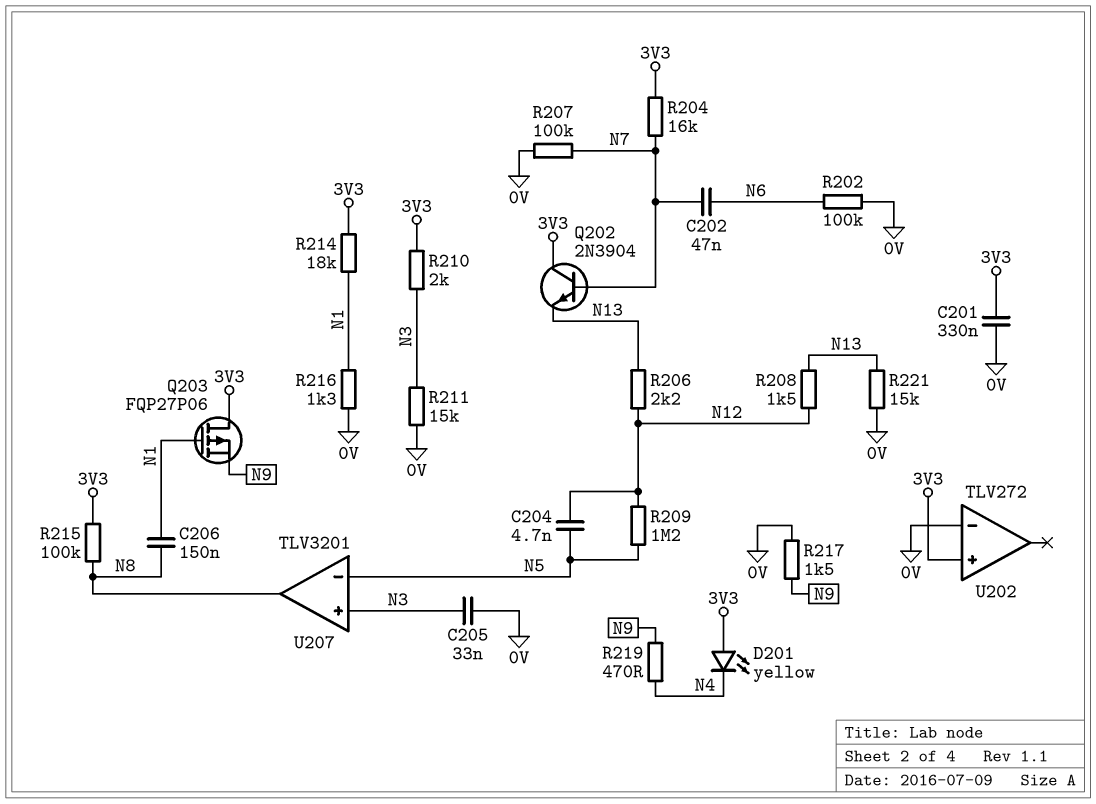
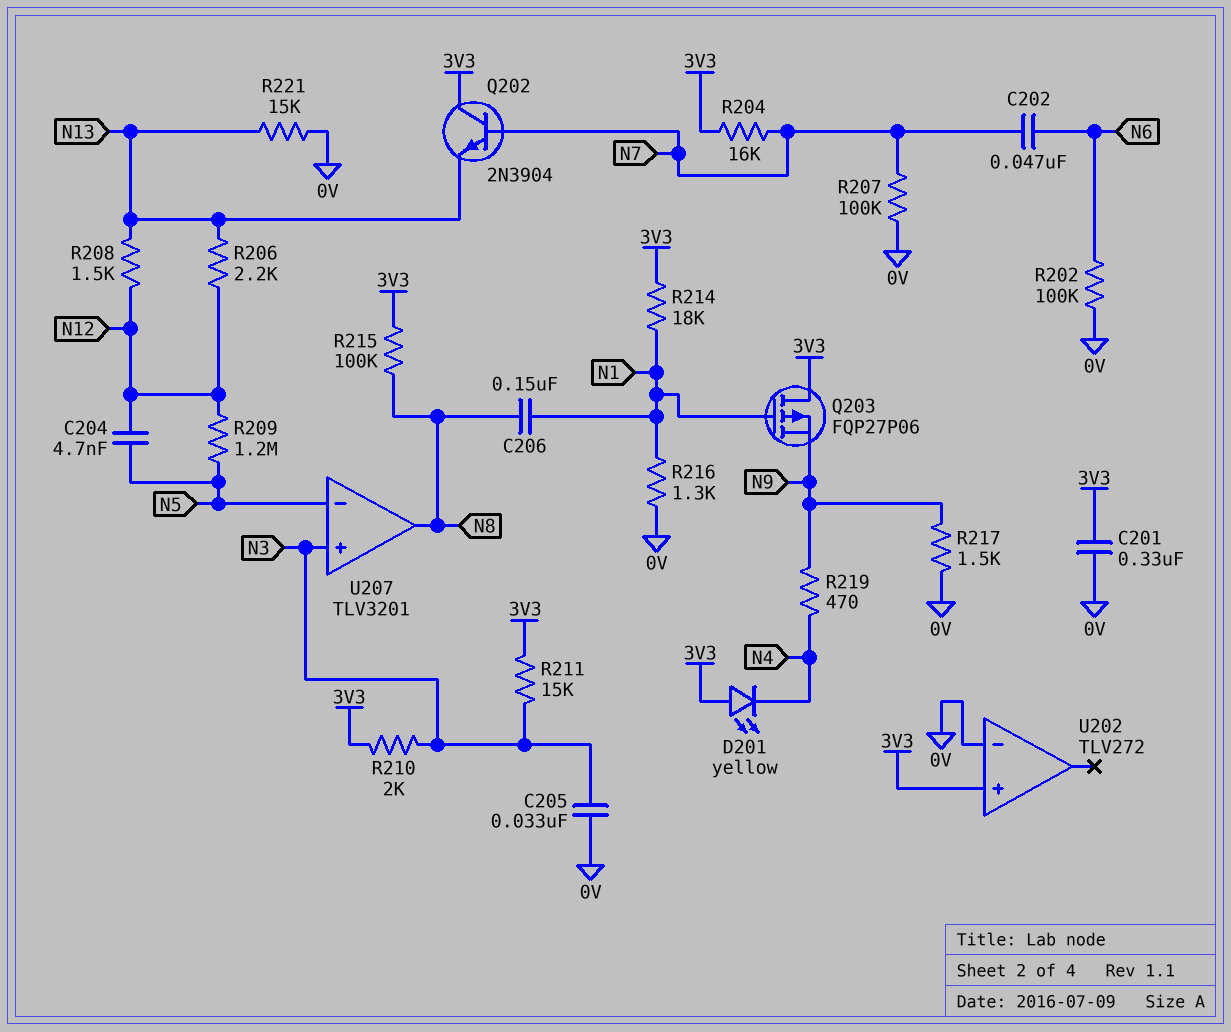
R211: 15k (0V, N3) -> 15k (3V3, N3)

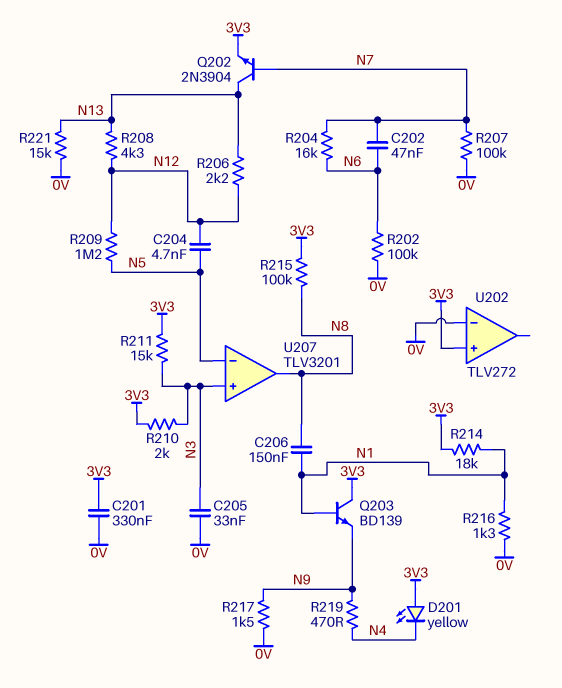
Q202: NPN 2N3904 (B N7, C 3V3, E N13) -> NPN 2N3904 (B N7, C N13, E 3V3)
Q203: PMOS FQP27P06 (G N1, D 3V3, S N9) -> NPN BD139 (B N1, C 3V3, E N9)
R204: 16k (3V3, N7) -> 16k (N6, N7)
R208: 1.5k (N12, N13) -> 4.3k (N12, N13)

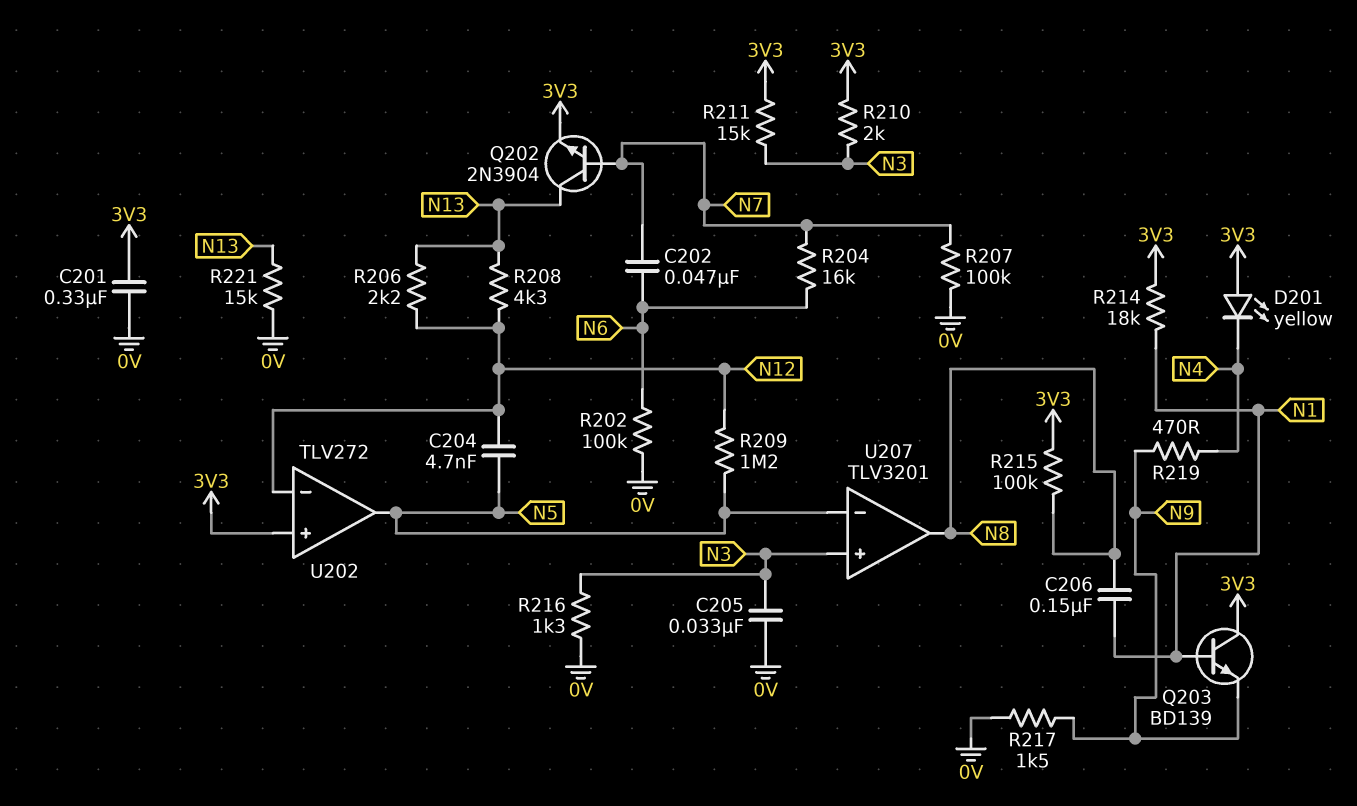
R216: 1.3k (0V, N1) -> 1.3k (0V, N3)
U202 pin in-: 0V -> N12
U202 pin out: none -> N5

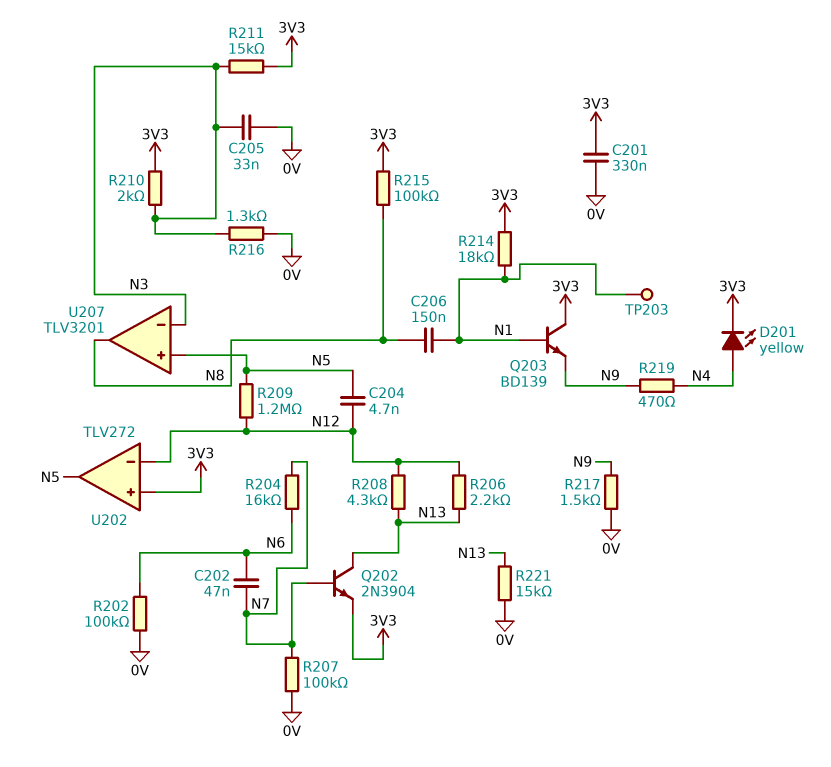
D201: LED yellow (A 3V3, K N4) -> LED yellow (A N4, K 3V3)
TP203: none -> test point (N1)
U207 pin in+: N3 -> N5
U207 pin in-: N5 -> N3

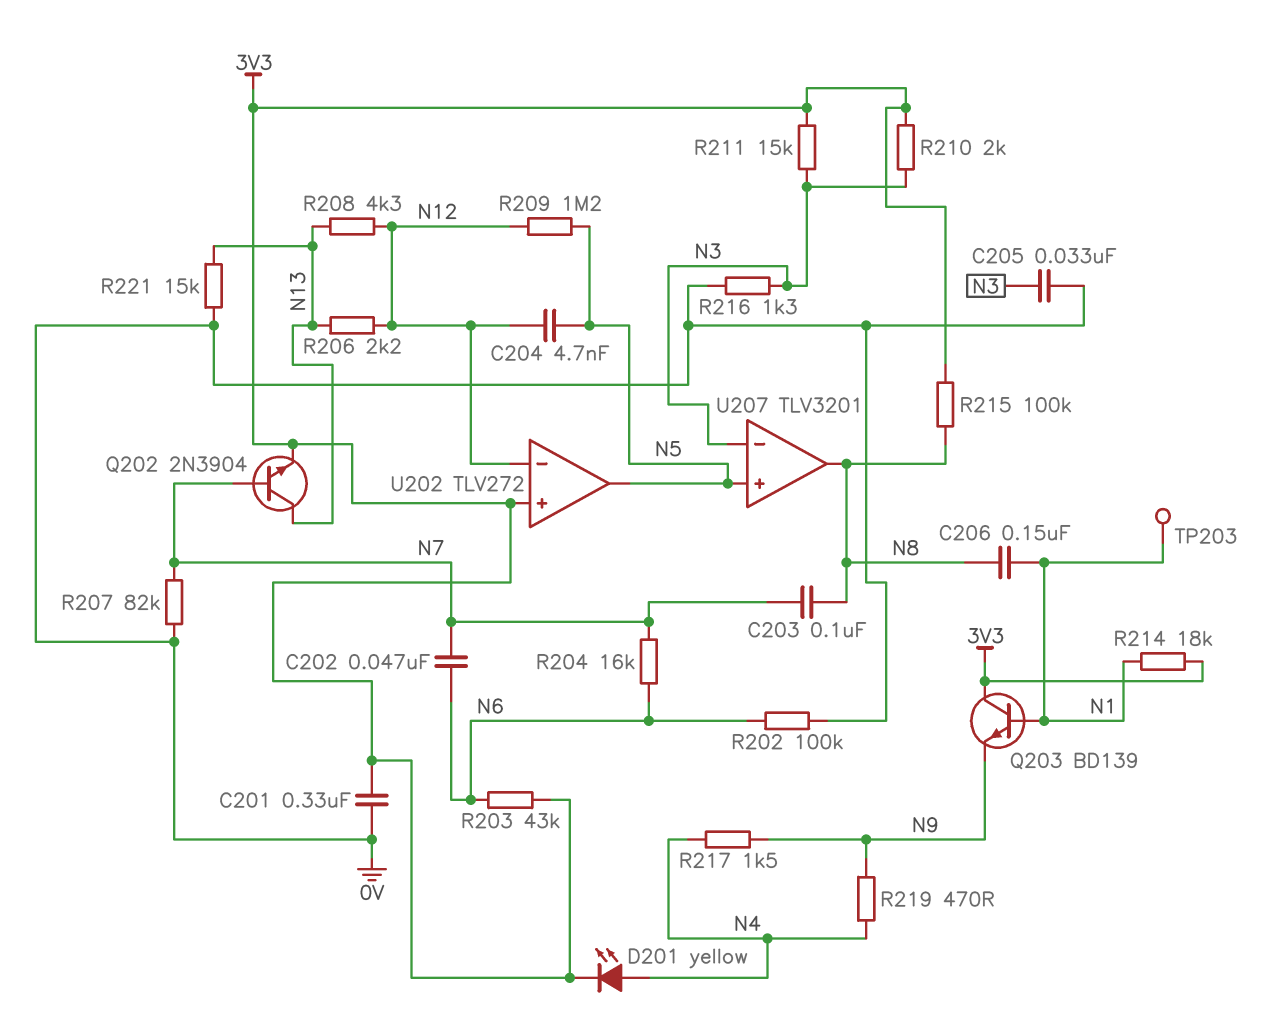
C203: none -> 100nF (N7, N8)
R203: none -> 43k (3V3, N6)
R207: 100k (0V, N7) -> 82k (0V, N7)
R217: 1.5k (0V, N9) -> 1.5k (N4, N9)

